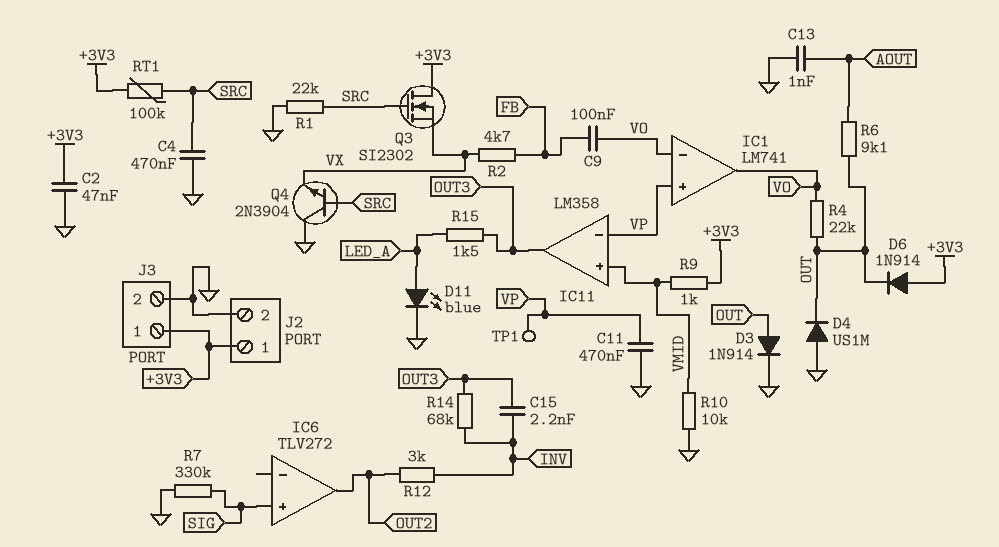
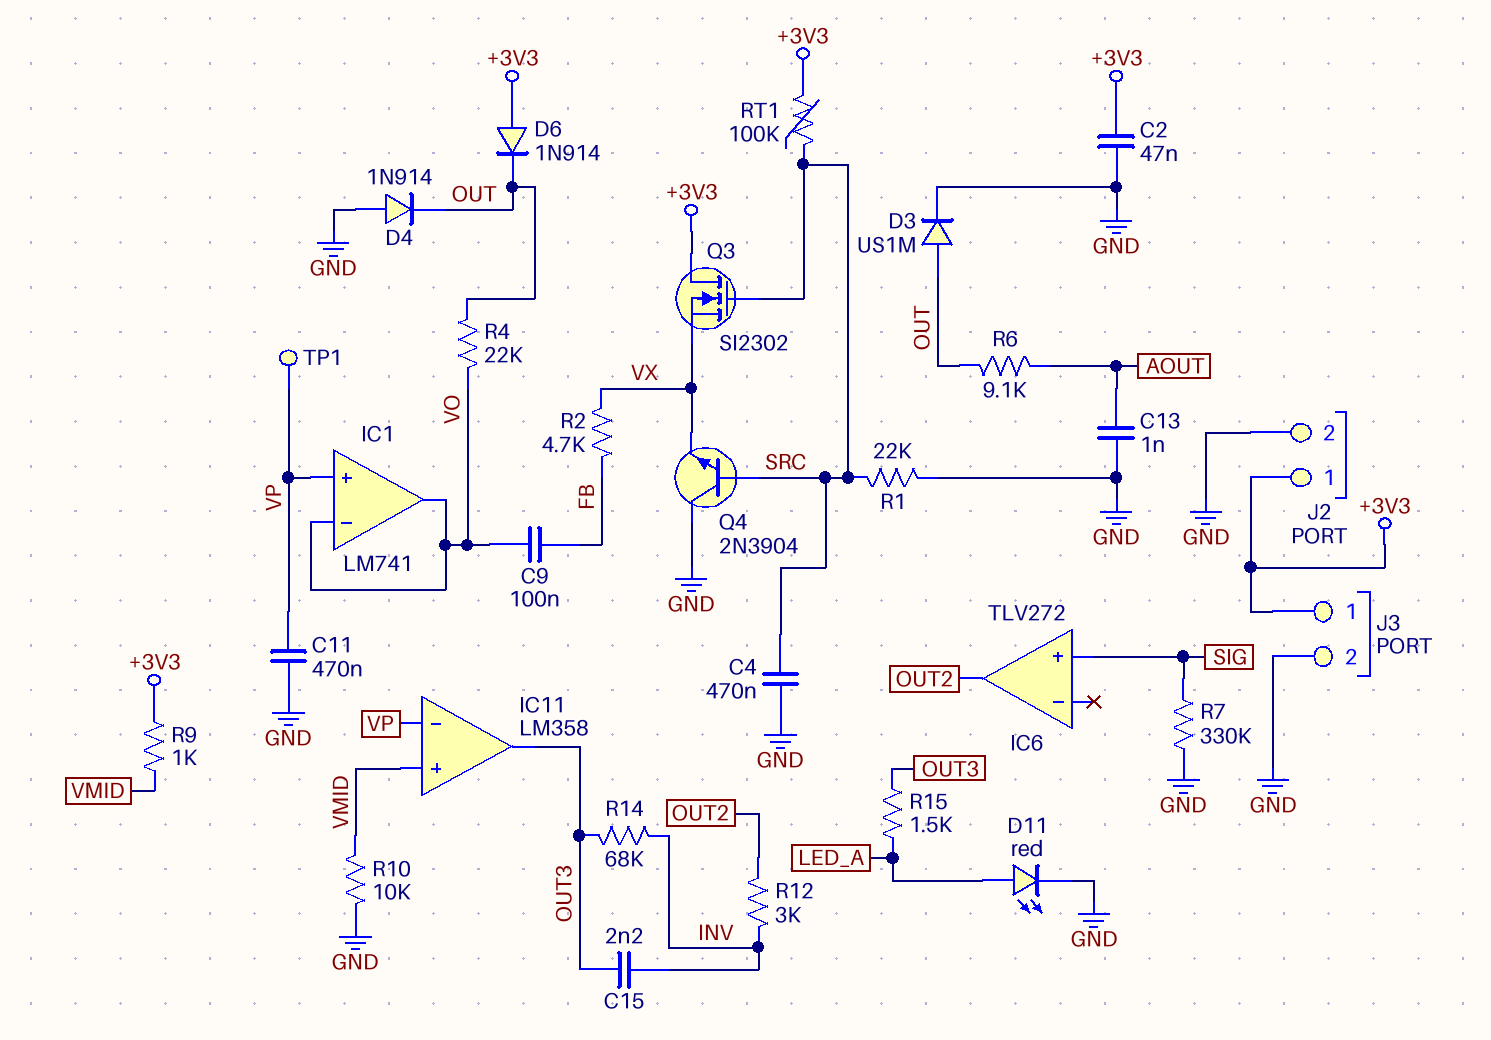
D3: diode 1N914 (A OUT, K GND) -> diode US1M (A OUT, K GND)
D4: diode US1M (A GND, K OUT) -> diode 1N914 (A GND, K OUT)
D11: LED blue (A LED_A, K GND) -> LED red (A LED_A, K GND)

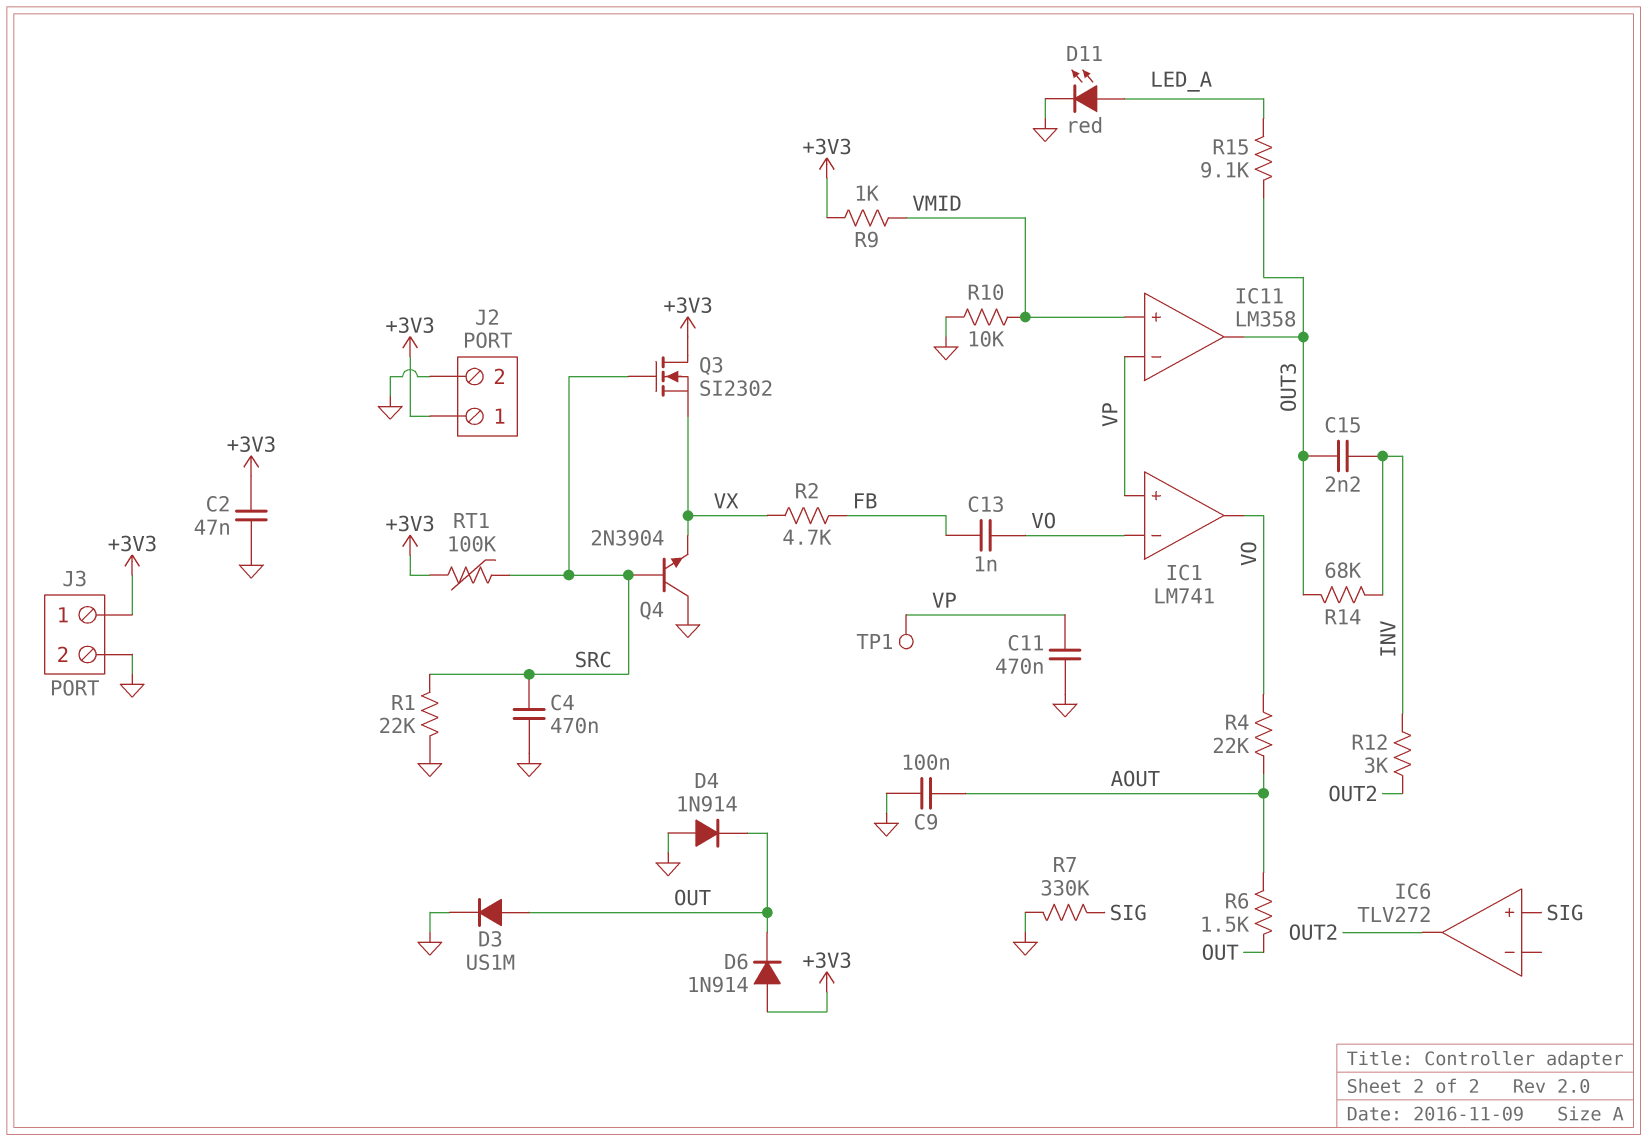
C9: 100nF (FB, VO) -> 100nF (AOUT, GND)
C13: 1nF (AOUT, GND) -> 1nF (FB, VO)
R4: 22k (OUT, VO) -> 22k (AOUT, VO)
R6: 9.1k (AOUT, OUT) -> 1.5k (AOUT, OUT)
R15: 1.5k (LED_A, OUT3) -> 9.1k (LED_A, OUT3)

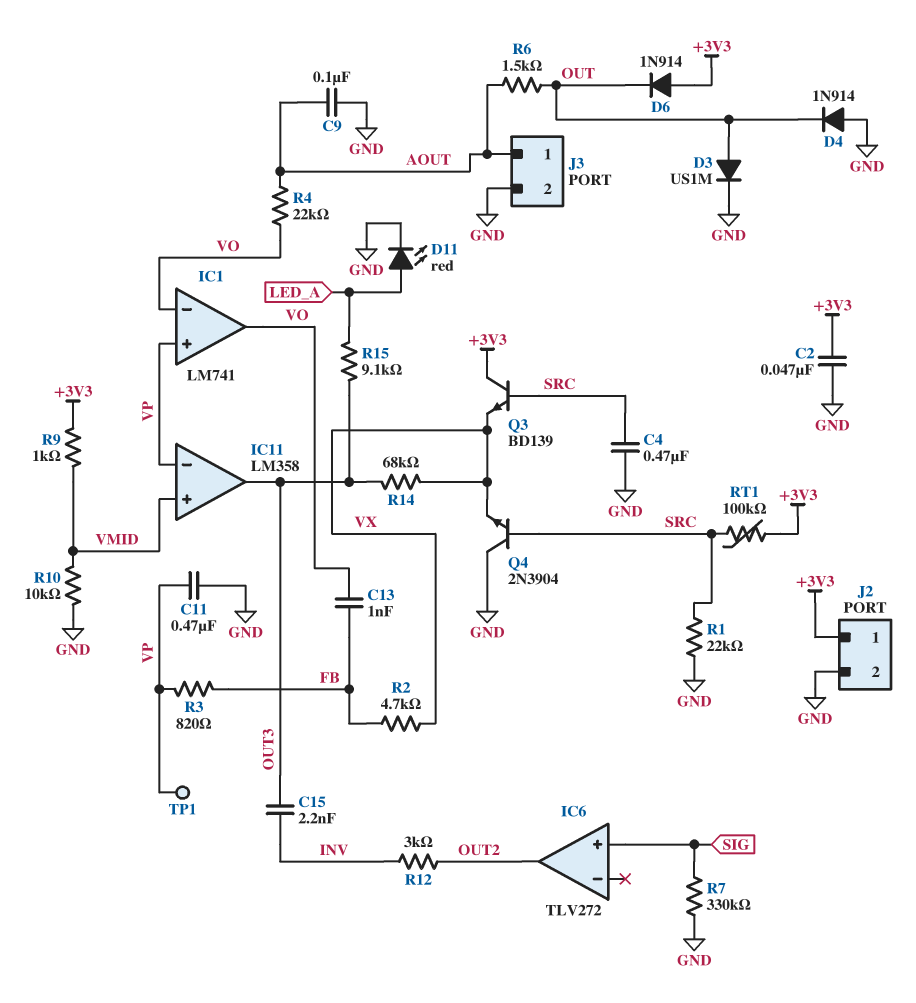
J3 pin 1: +3V3 -> AOUT
Q3: NMOS SI2302 (G SRC, D +3V3, S VX) -> NPN BD139 (B SRC, C +3V3, E VX)
R3: none -> 820 (FB, VP)
R14: 68k (INV, OUT3) -> 68k (OUT3, VX)

